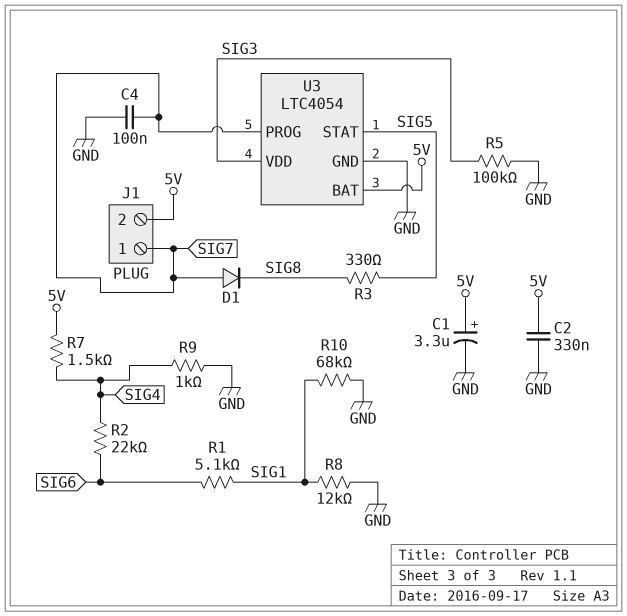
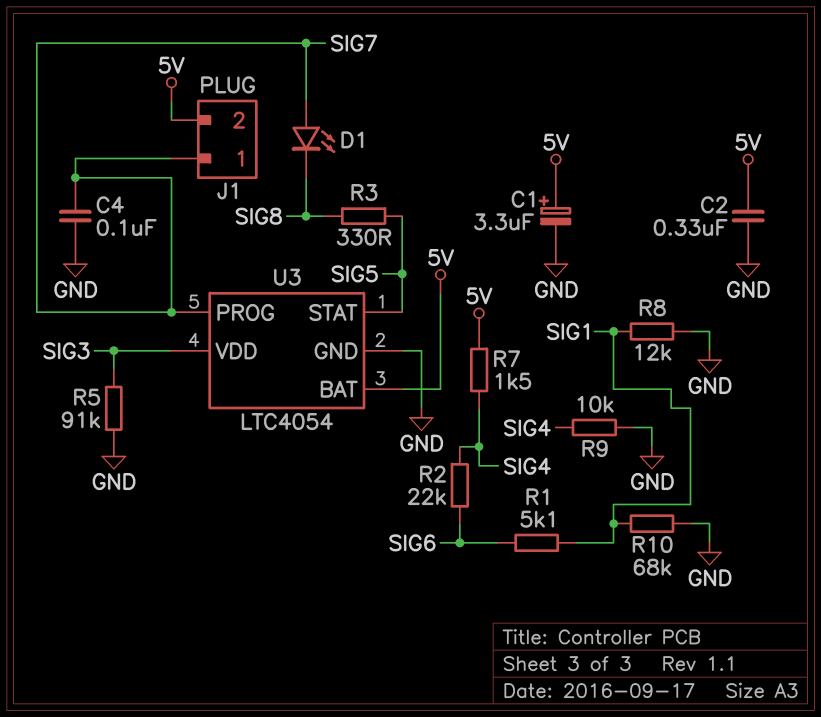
D1: diode (A SIG7, K SIG8) -> LED (A SIG7, K SIG8)
R5: 100k (GND, SIG3) -> 91k (GND, SIG3)
R9: 1k (GND, SIG4) -> 10k (GND, SIG4)

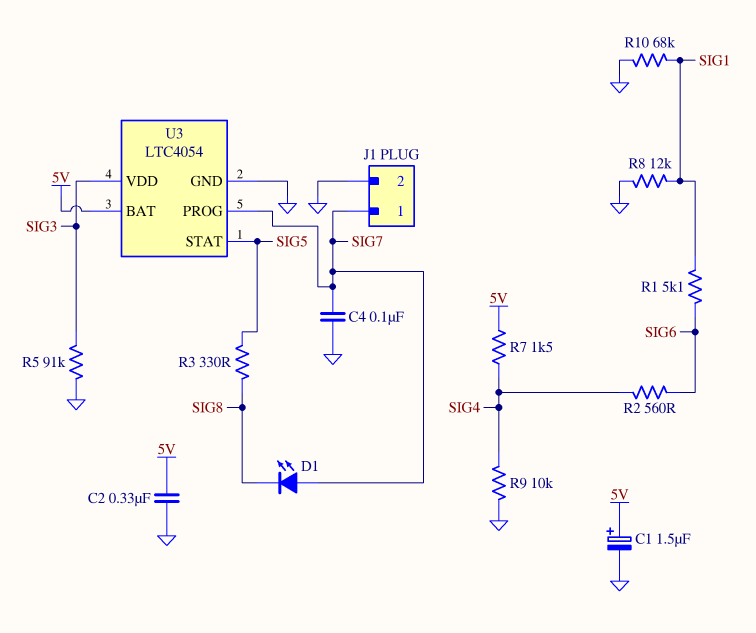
C1: 3.3uF (plus 5V, minus GND) -> 1.5uF (plus 5V, minus GND)
J1 pin 2: 5V -> GND
R2: 22k (SIG4, SIG6) -> 560 (SIG4, SIG6)

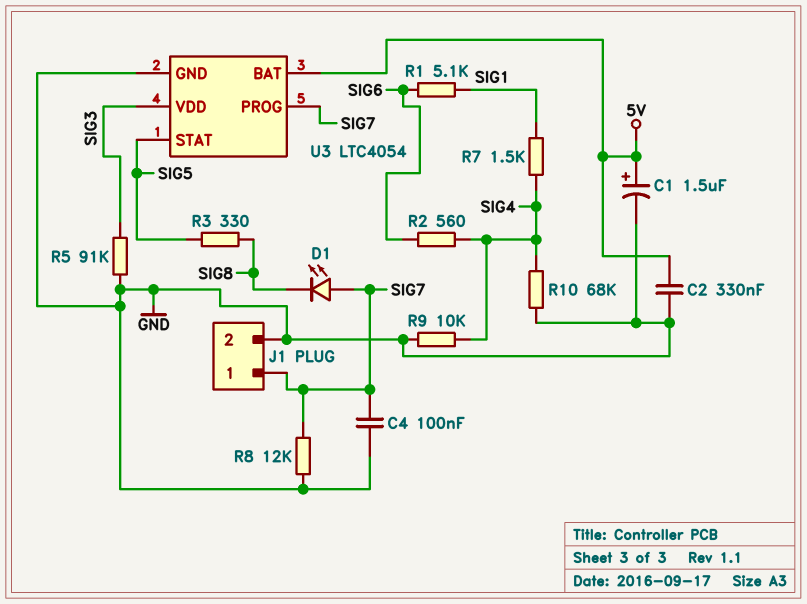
R7: 1.5k (5V, SIG4) -> 1.5k (SIG1, SIG4)
R8: 12k (GND, SIG1) -> 12k (GND, SIG7)
R10: 68k (GND, SIG1) -> 68k (GND, SIG4)

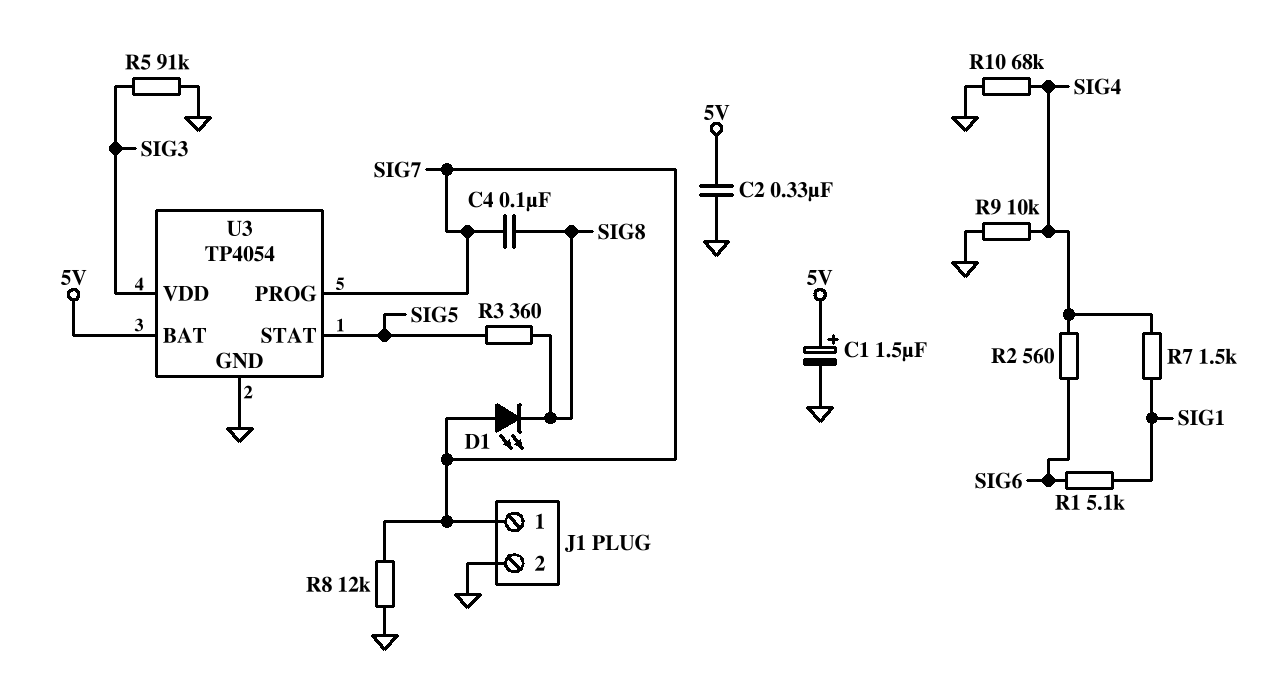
C4: 100nF (GND, SIG7) -> 100nF (SIG7, SIG8)
R3: 330 (SIG5, SIG8) -> 360 (SIG5, SIG8)
U3: LTC4054 -> TP4054

